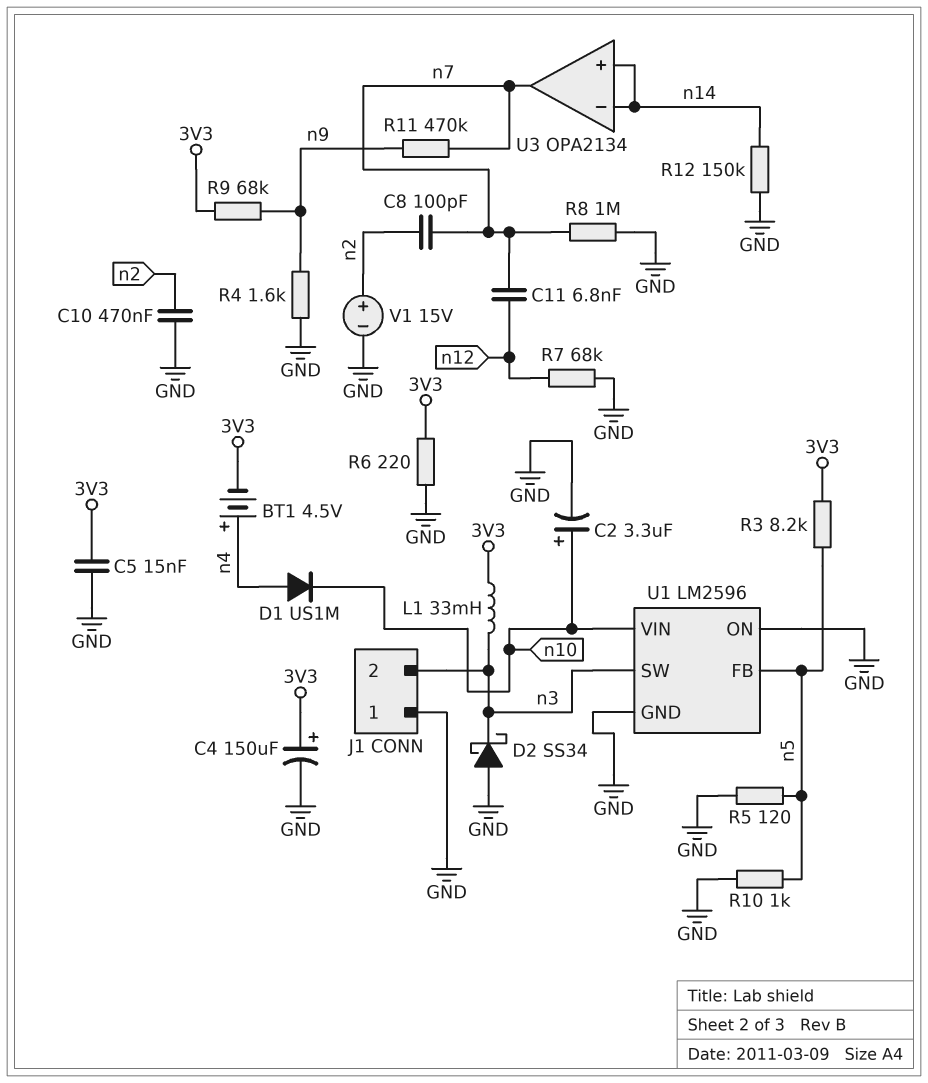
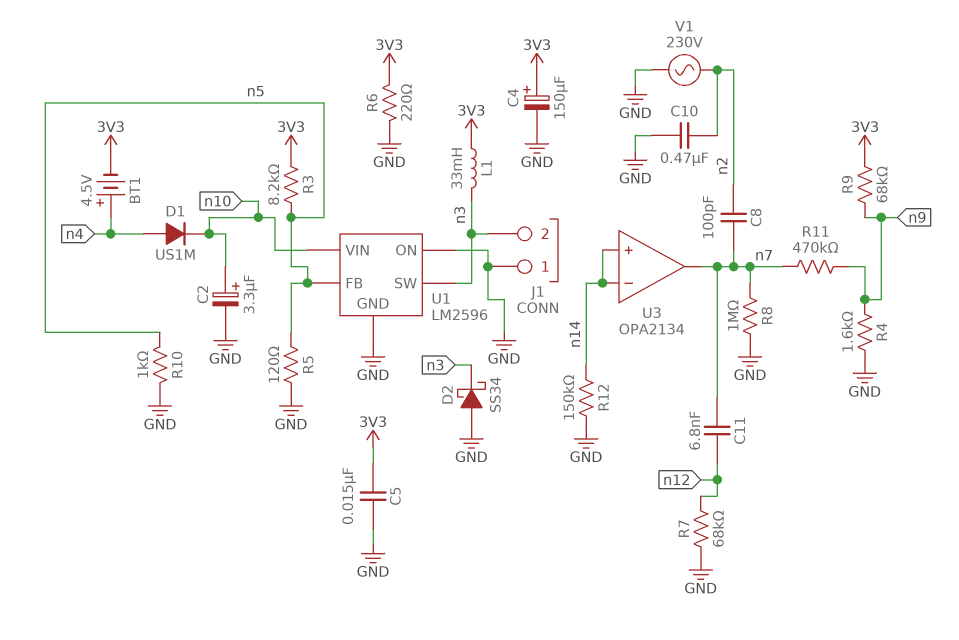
V1: 15V (plus n2, minus GND) -> AC 230V (GND, n2)

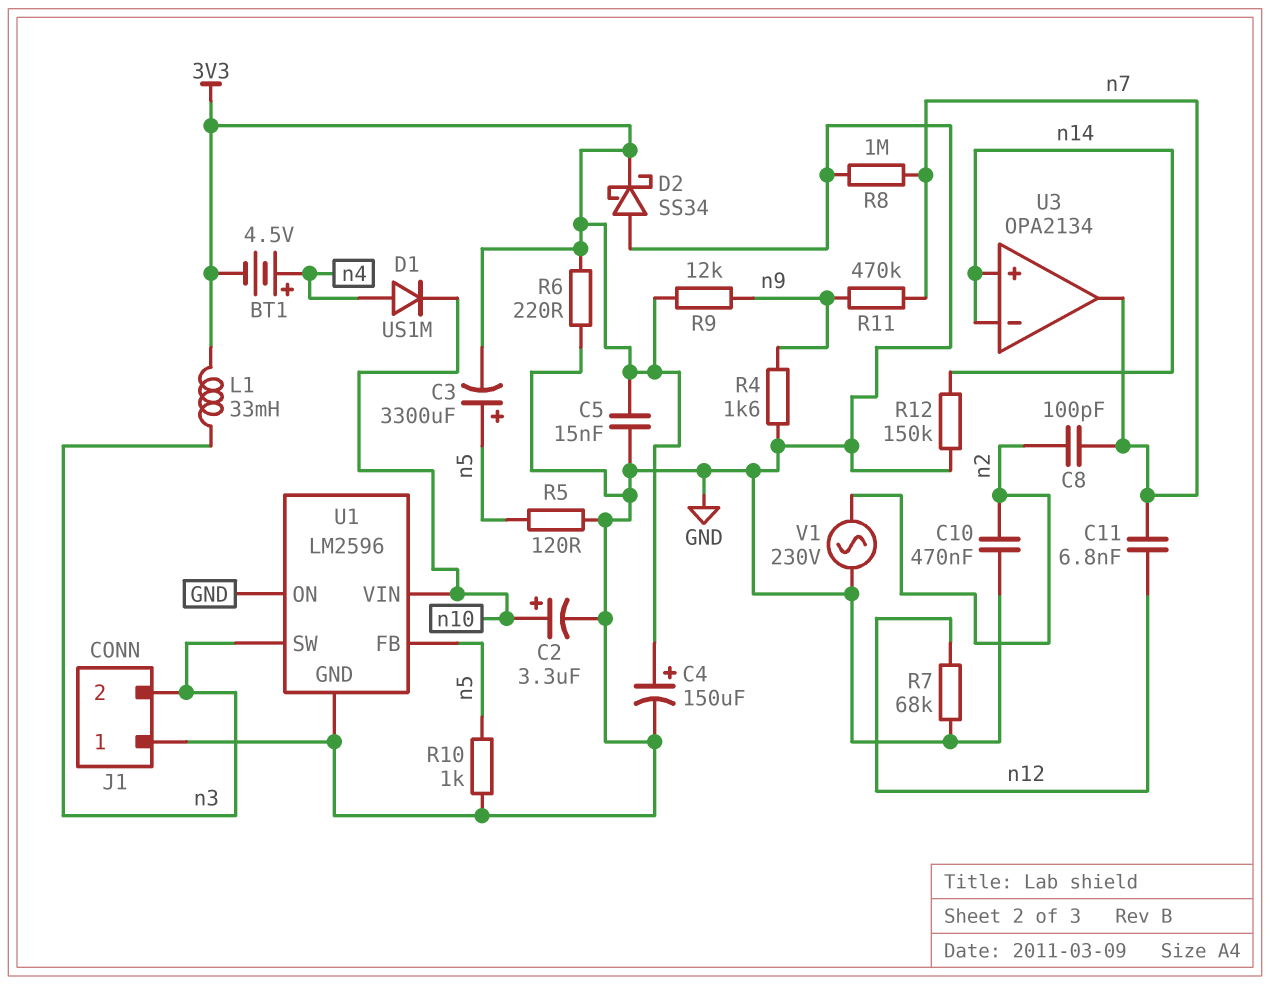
C3: none -> 3300uF (plus n5, minus 3V3)
D2: schottky SS34 (A GND, K n3) -> schottky SS34 (A GND, K 3V3)
R3: 8.2k (3V3, n5) -> none
R9: 68k (3V3, n9) -> 12k (3V3, n9)

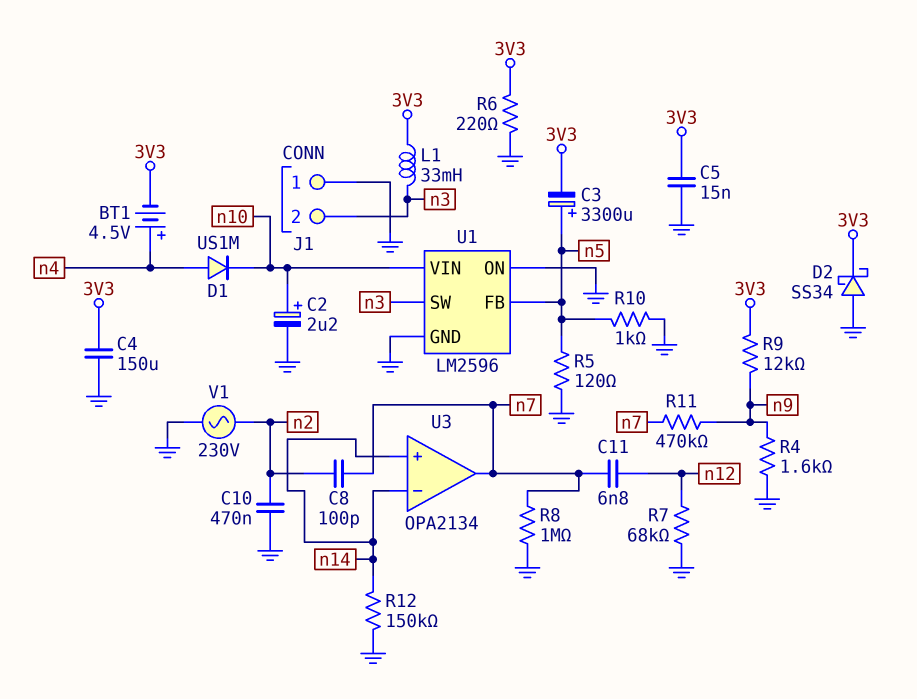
C2: 3.3uF (plus n10, minus GND) -> 2.2uF (plus n10, minus GND)
C4: 150uF (plus 3V3, minus GND) -> 150uF (3V3, GND)

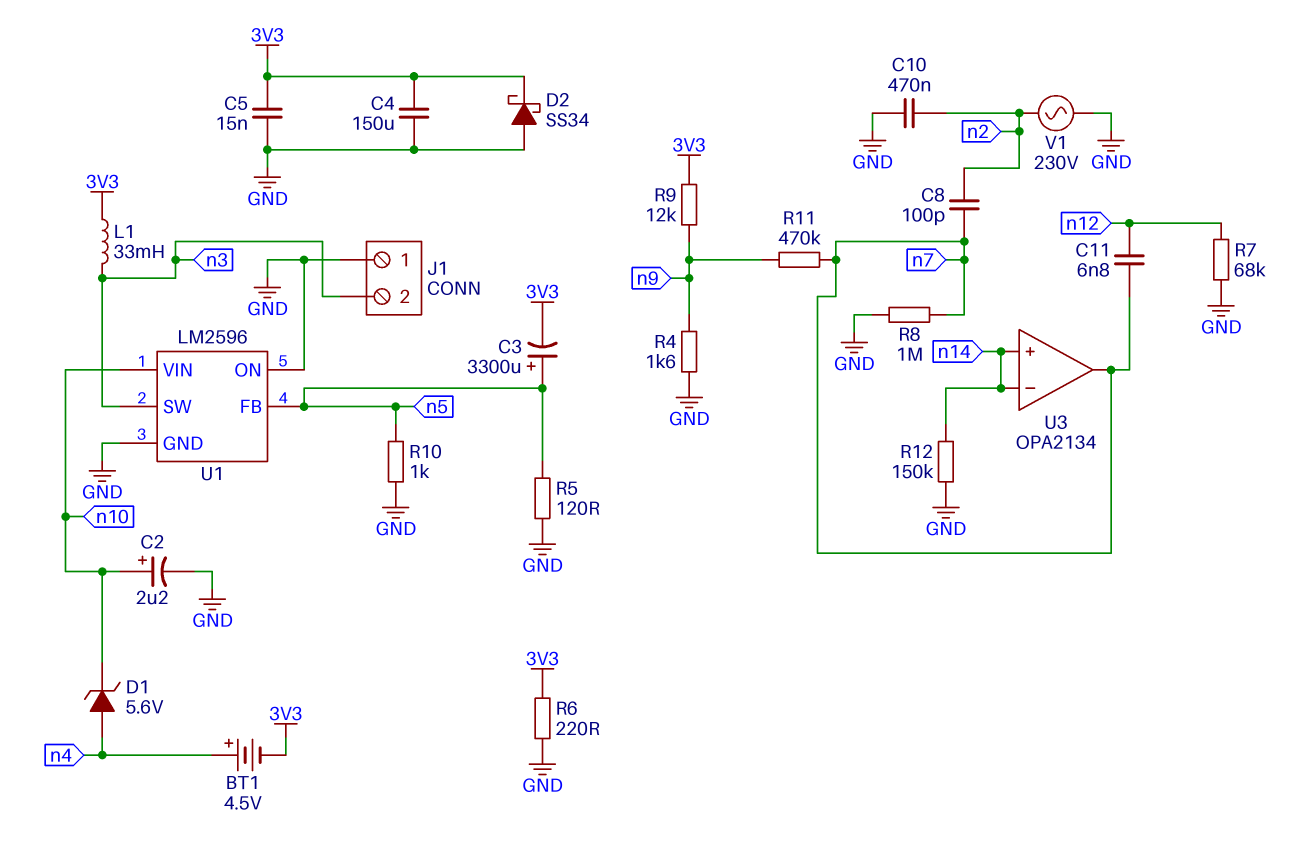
D1: diode US1M (A n4, K n10) -> zener 5.6V (A n4, K n10)

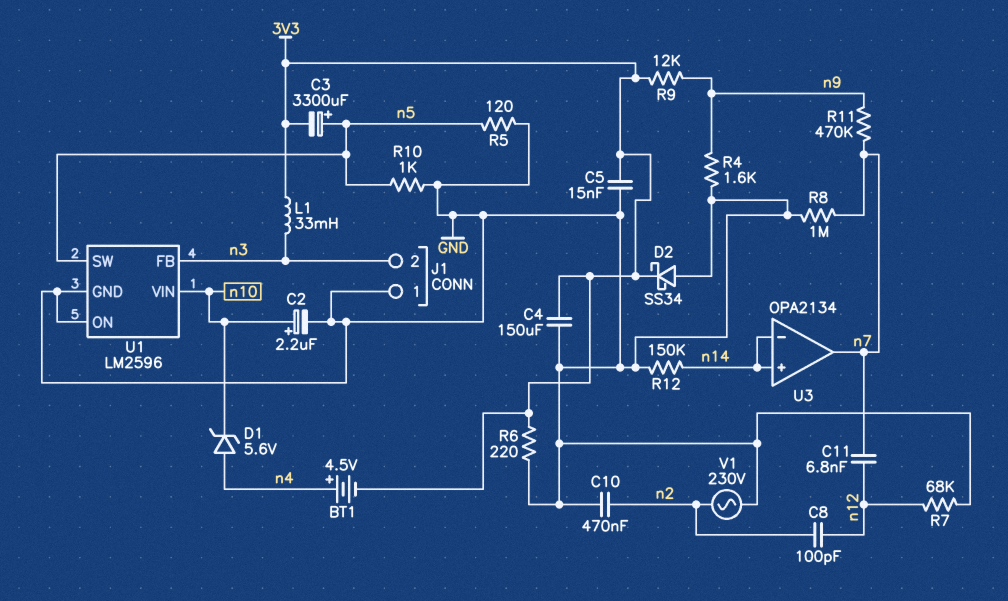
C8: 100pF (n2, n7) -> 100pF (n2, n12)
U1 pin FB: n5 -> n3
U1 pin SW: n3 -> n5

